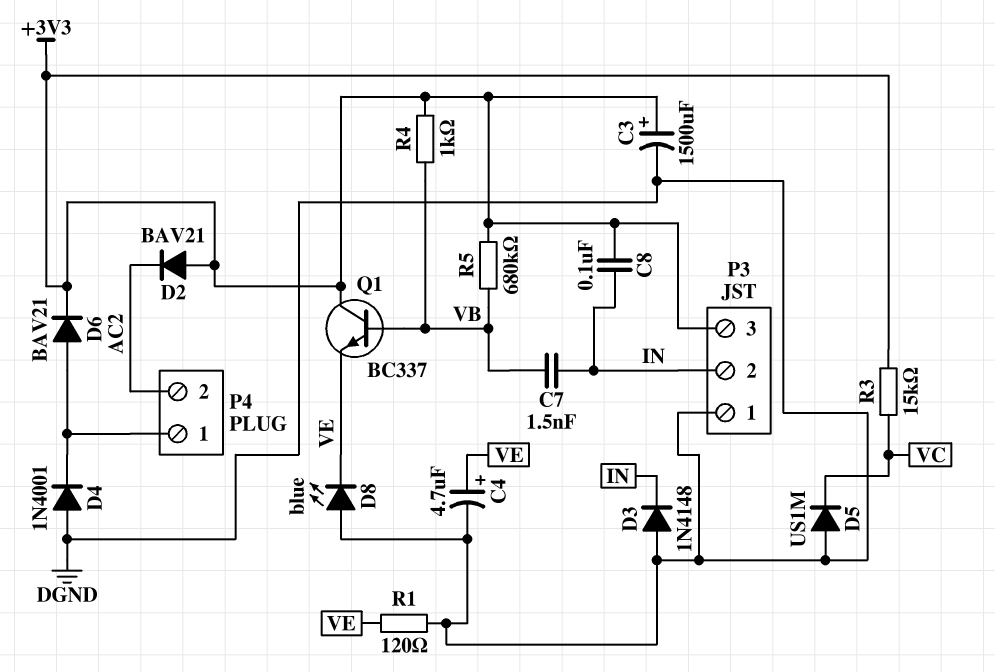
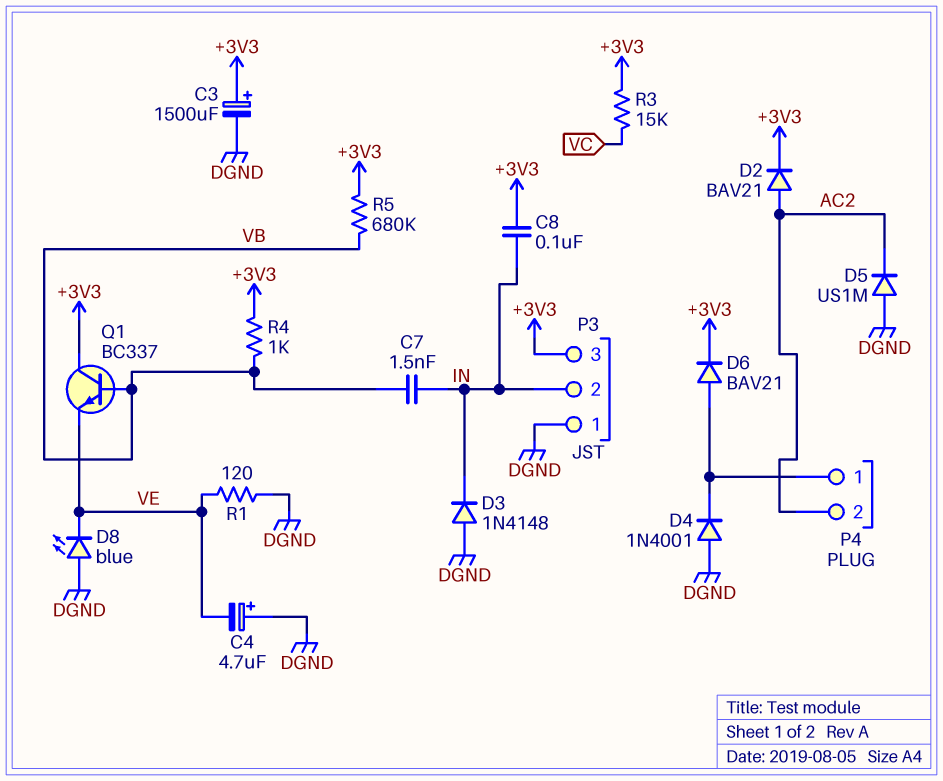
C4: 4.7uF (plus VE, minus DGND) -> 4.7uF (plus DGND, minus VE)
D2: diode BAV21 (A +3V3, K AC2) -> diode BAV21 (A AC2, K +3V3)
D5: diode US1M (A DGND, K VC) -> diode US1M (A DGND, K AC2)

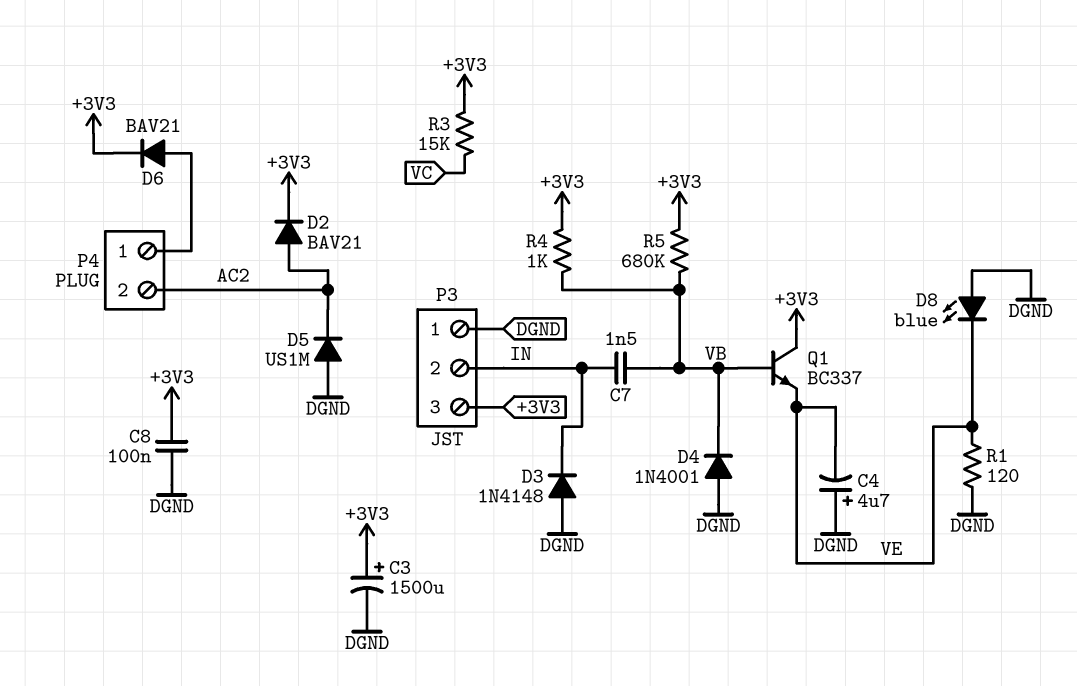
C8: 100nF (+3V3, IN) -> 100nF (+3V3, DGND)
D4: diode 1N4001 (A DGND, K P4/1) -> diode 1N4001 (A DGND, K VB)

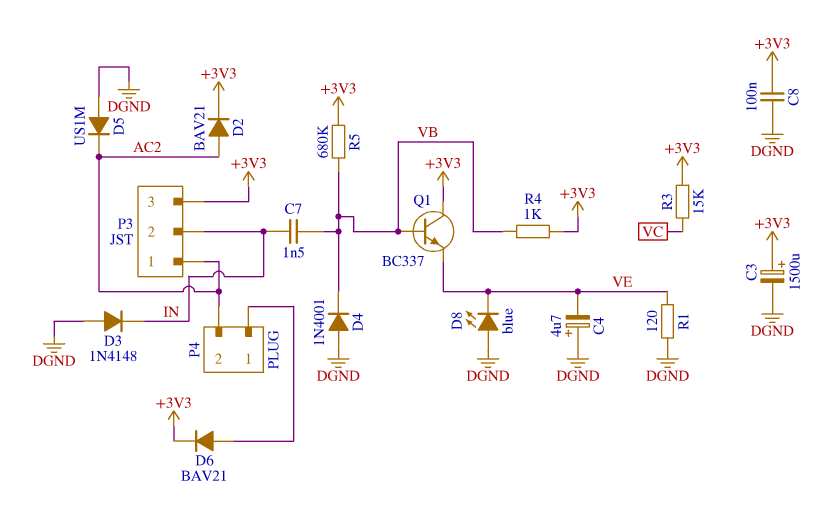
P3 pin 1: DGND -> AC2

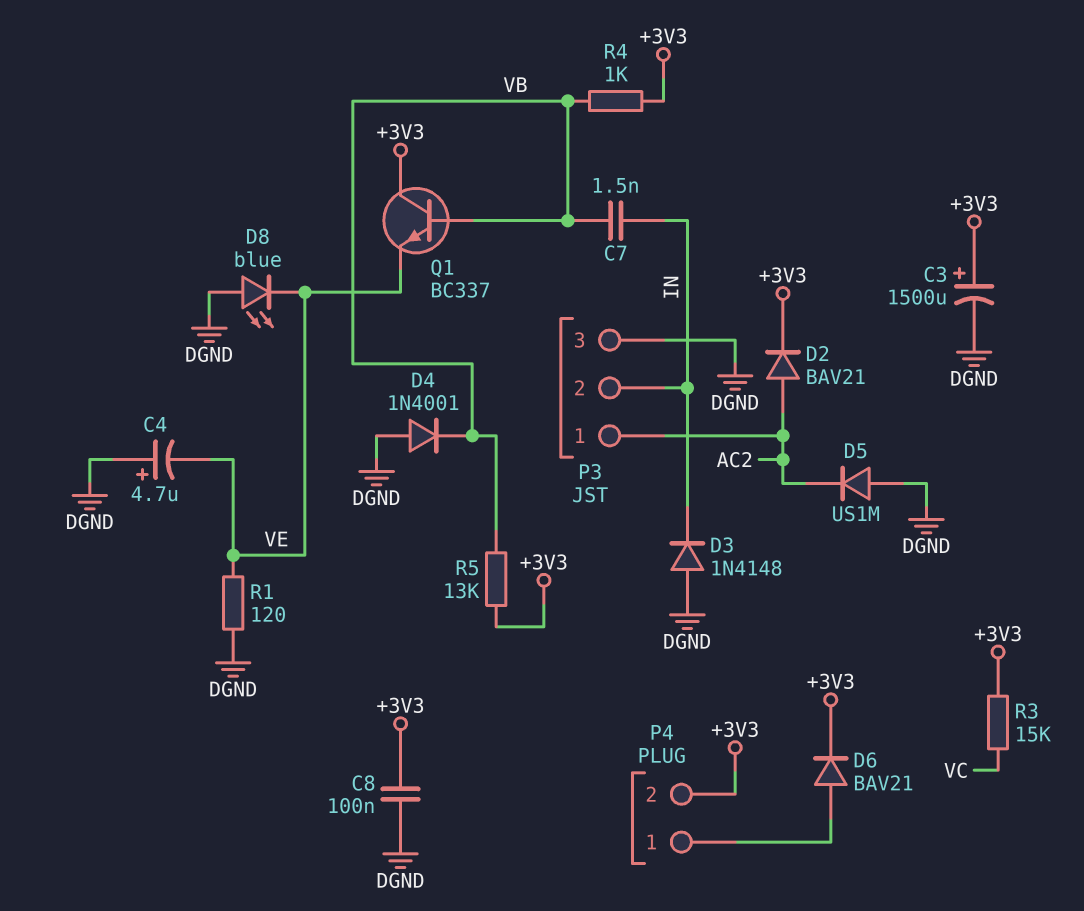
P3 pin 3: +3V3 -> DGND
P4 pin 2: AC2 -> +3V3
R5: 680k (+3V3, VB) -> 13k (+3V3, VB)

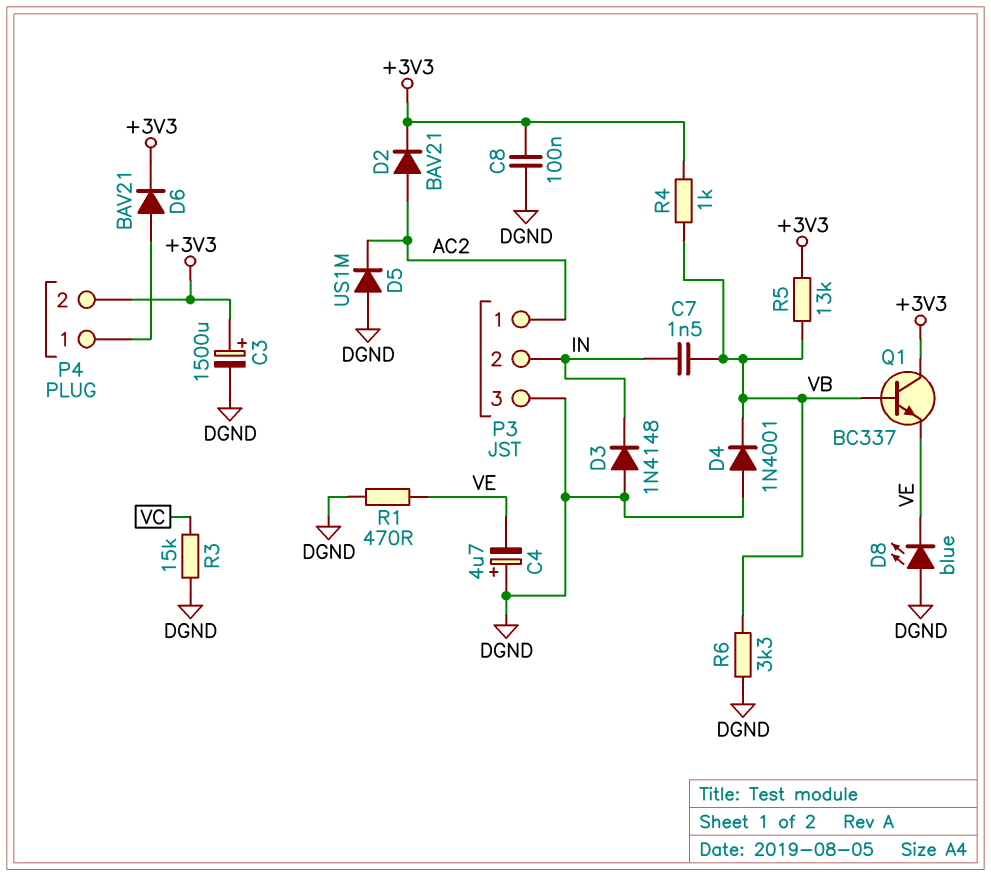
R1: 120 (DGND, VE) -> 470 (DGND, VE)
R3: 15k (+3V3, VC) -> 15k (DGND, VC)
R6: none -> 3.3k (DGND, VB)

